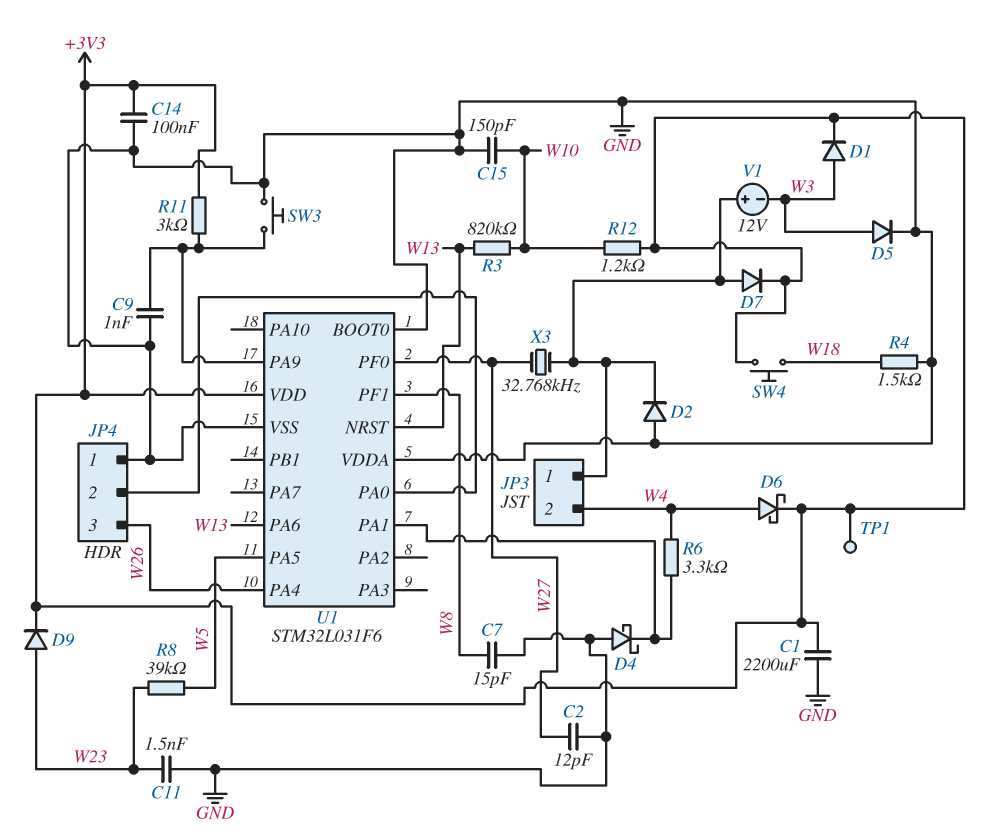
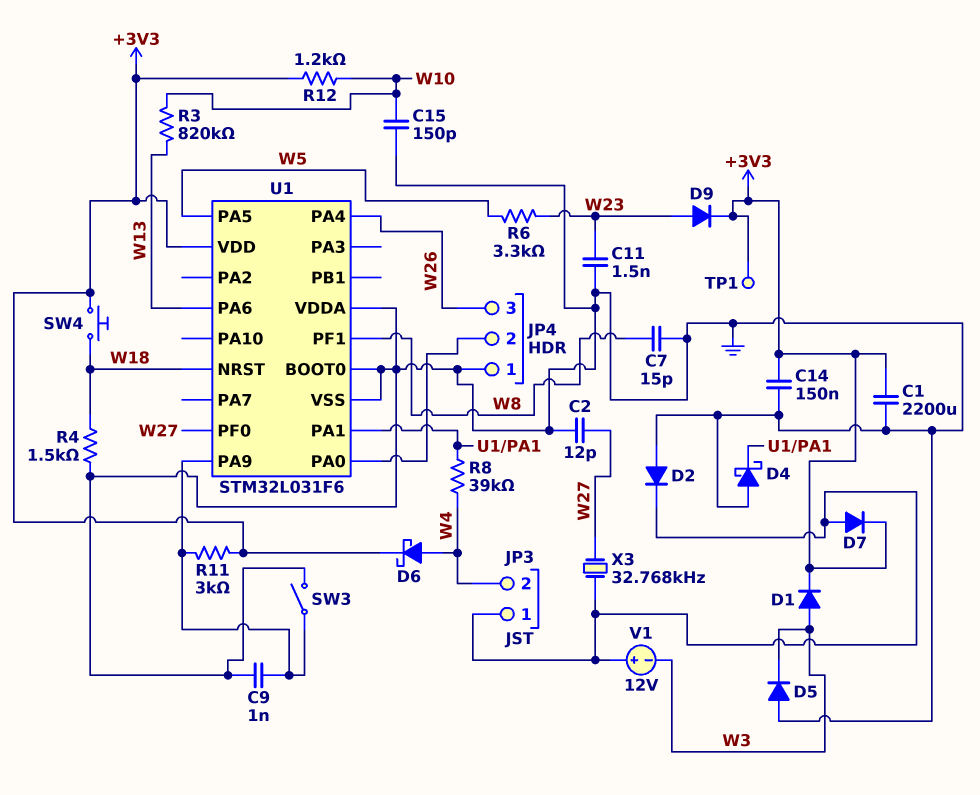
C14: 100nF (+3V3, GND) -> 150nF (+3V3, GND)
D5: diode (A W3, K GND) -> diode (A GND, K W3)
R6: 3.3k (U1/PA1, W4) -> 3.3k (W5, W23)
R8: 39k (W5, W23) -> 39k (U1/PA1, W4)
SW3: button (GND, U1/PA9) -> switch (GND, U1/PA9)
U1 pin NRST: W13 -> W18

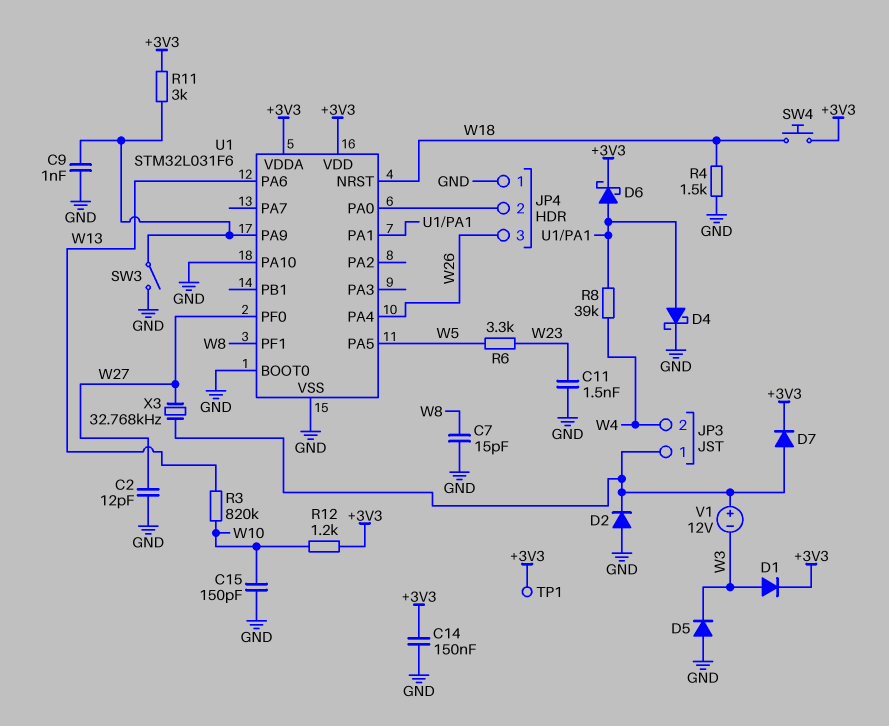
C1: 2200uF (+3V3, GND) -> none
D4: schottky (A GND, K U1/PA1) -> schottky (A U1/PA1, K GND)
D6: schottky (A W4, K +3V3) -> schottky (A U1/PA1, K +3V3)
D9: diode (A W23, K +3V3) -> none
U1 pin PA10: none -> GND
U1 pin VDDA: GND -> +3V3

